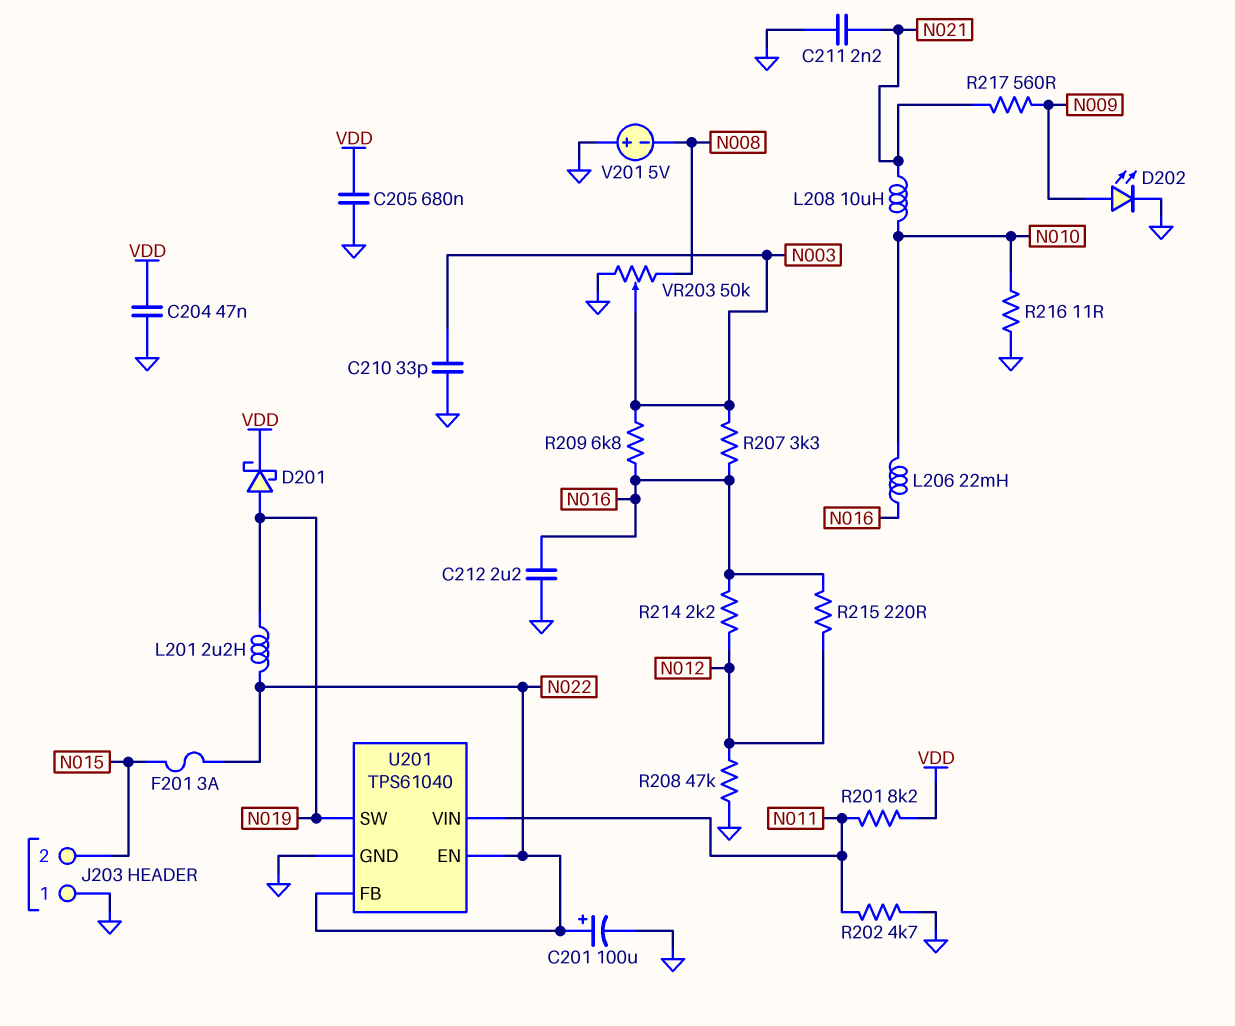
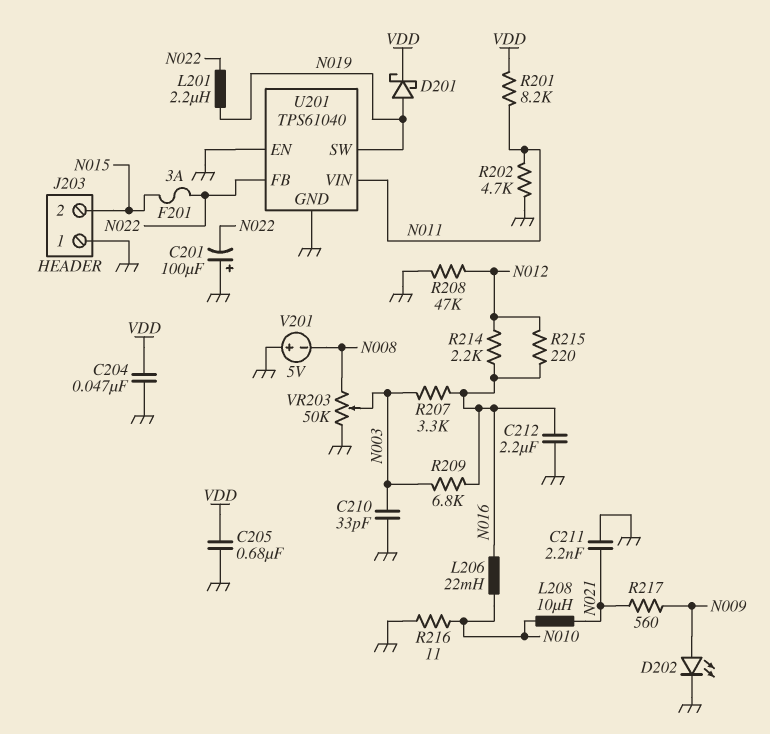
C201: 100uF (plus N022, minus GND) -> 100uF (plus GND, minus N022)
U201 pin EN: N022 -> GND

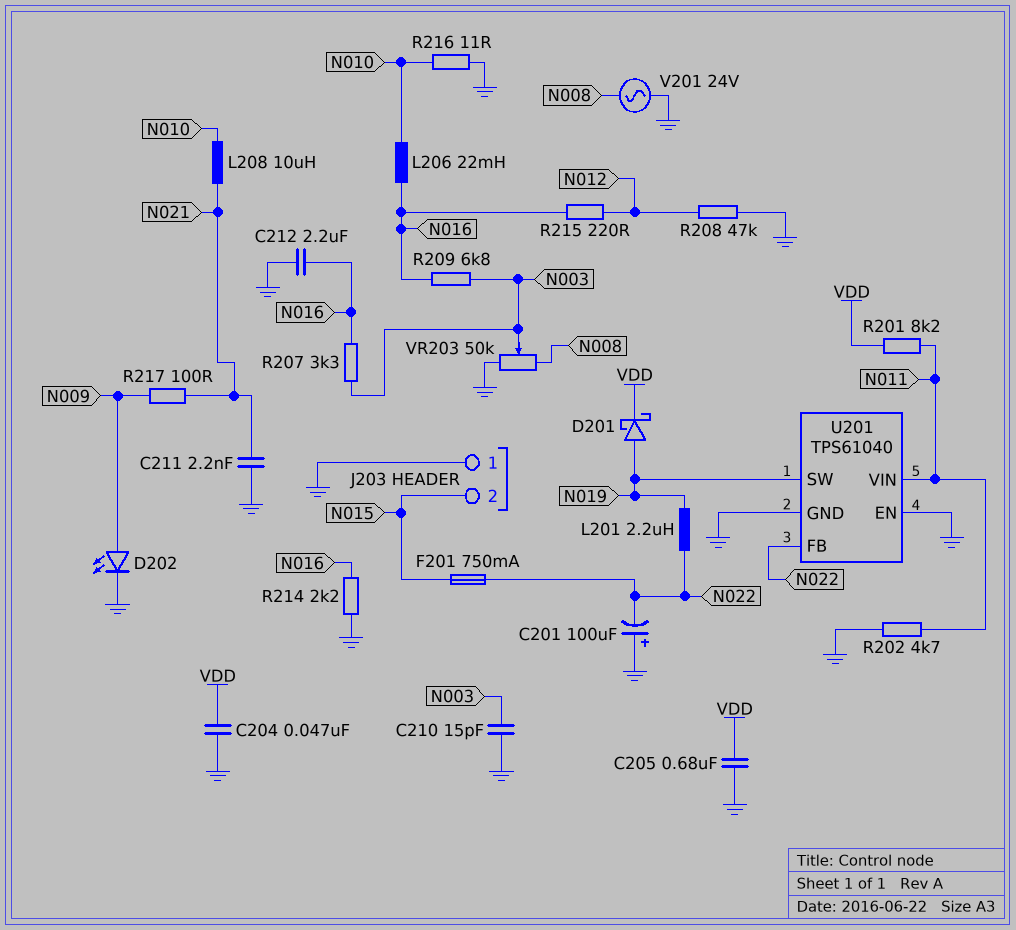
C210: 33pF (GND, N003) -> 15pF (GND, N003)
F201: 3A (N015, N022) -> 750mA (N015, N022)
R214: 2.2k (N012, N016) -> 2.2k (GND, N016)
R217: 560 (N009, N021) -> 100 (N009, N021)
V201: 5V (plus GND, minus N008) -> AC 24V (GND, N008)

